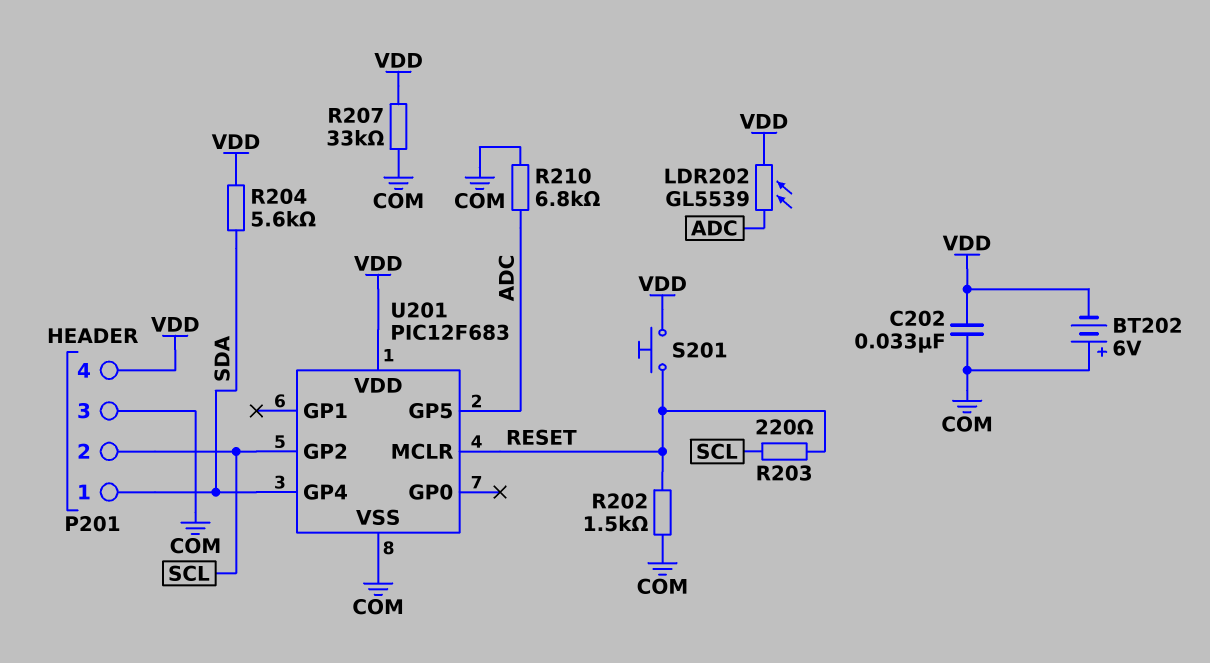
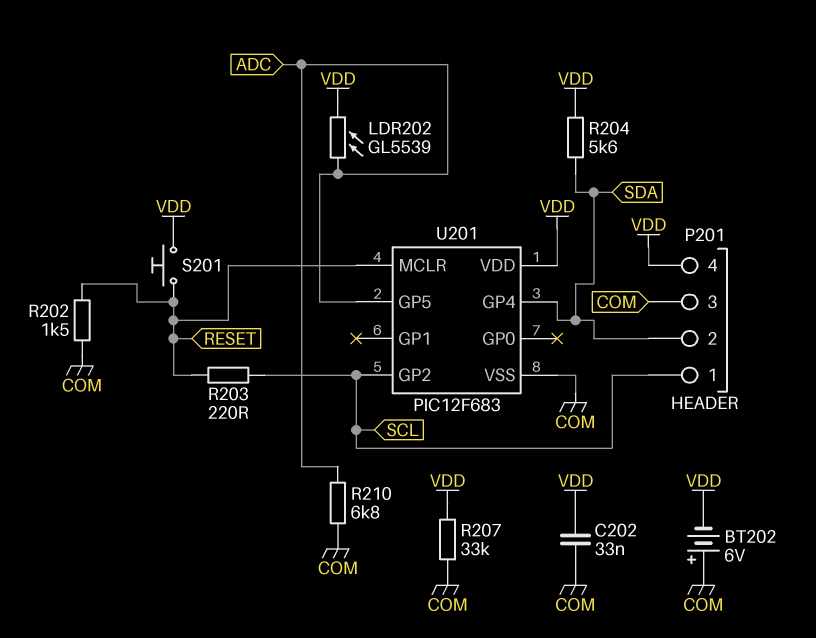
P201 pin 1: SDA -> SCL
P201 pin 2: SCL -> SDA

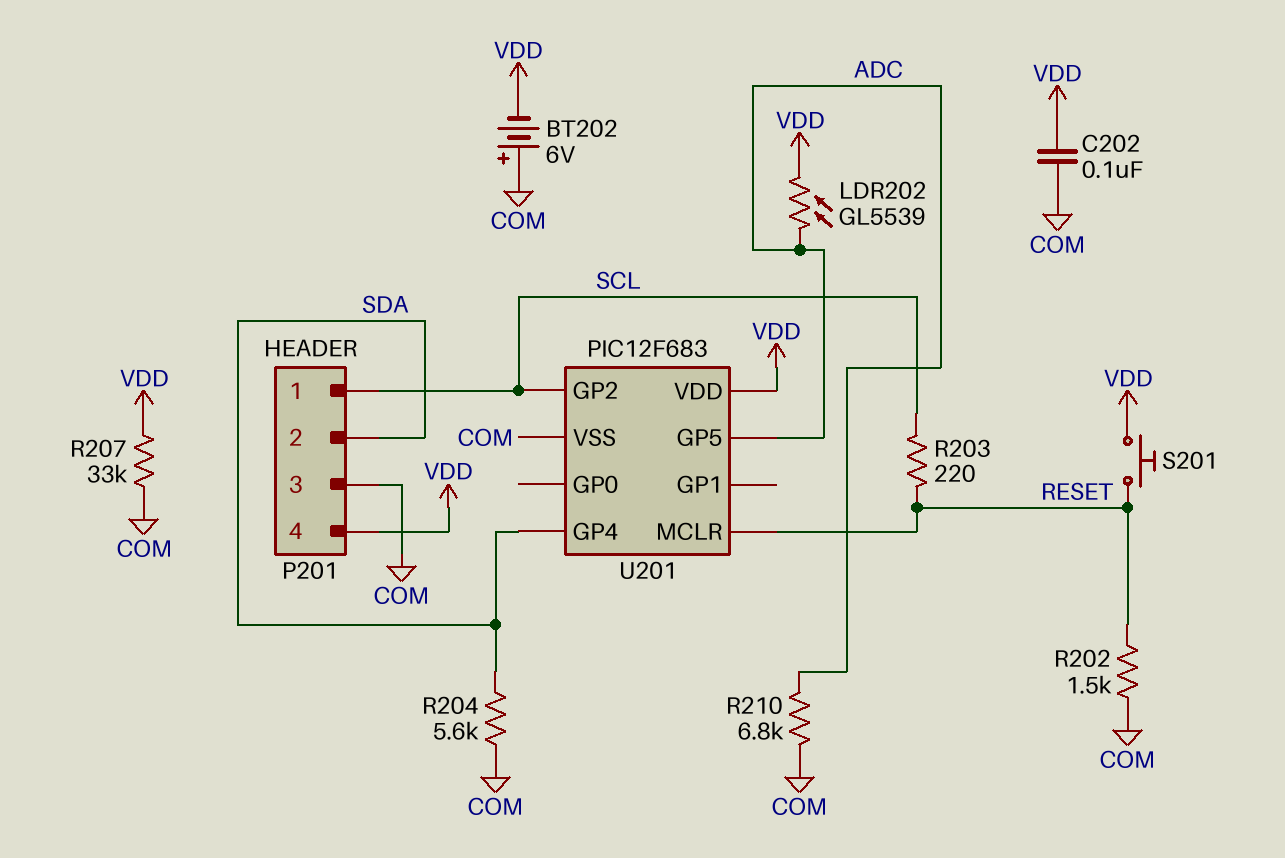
C202: 33nF (COM, VDD) -> 100nF (COM, VDD)
R204: 5.6k (SDA, VDD) -> 5.6k (COM, SDA)

